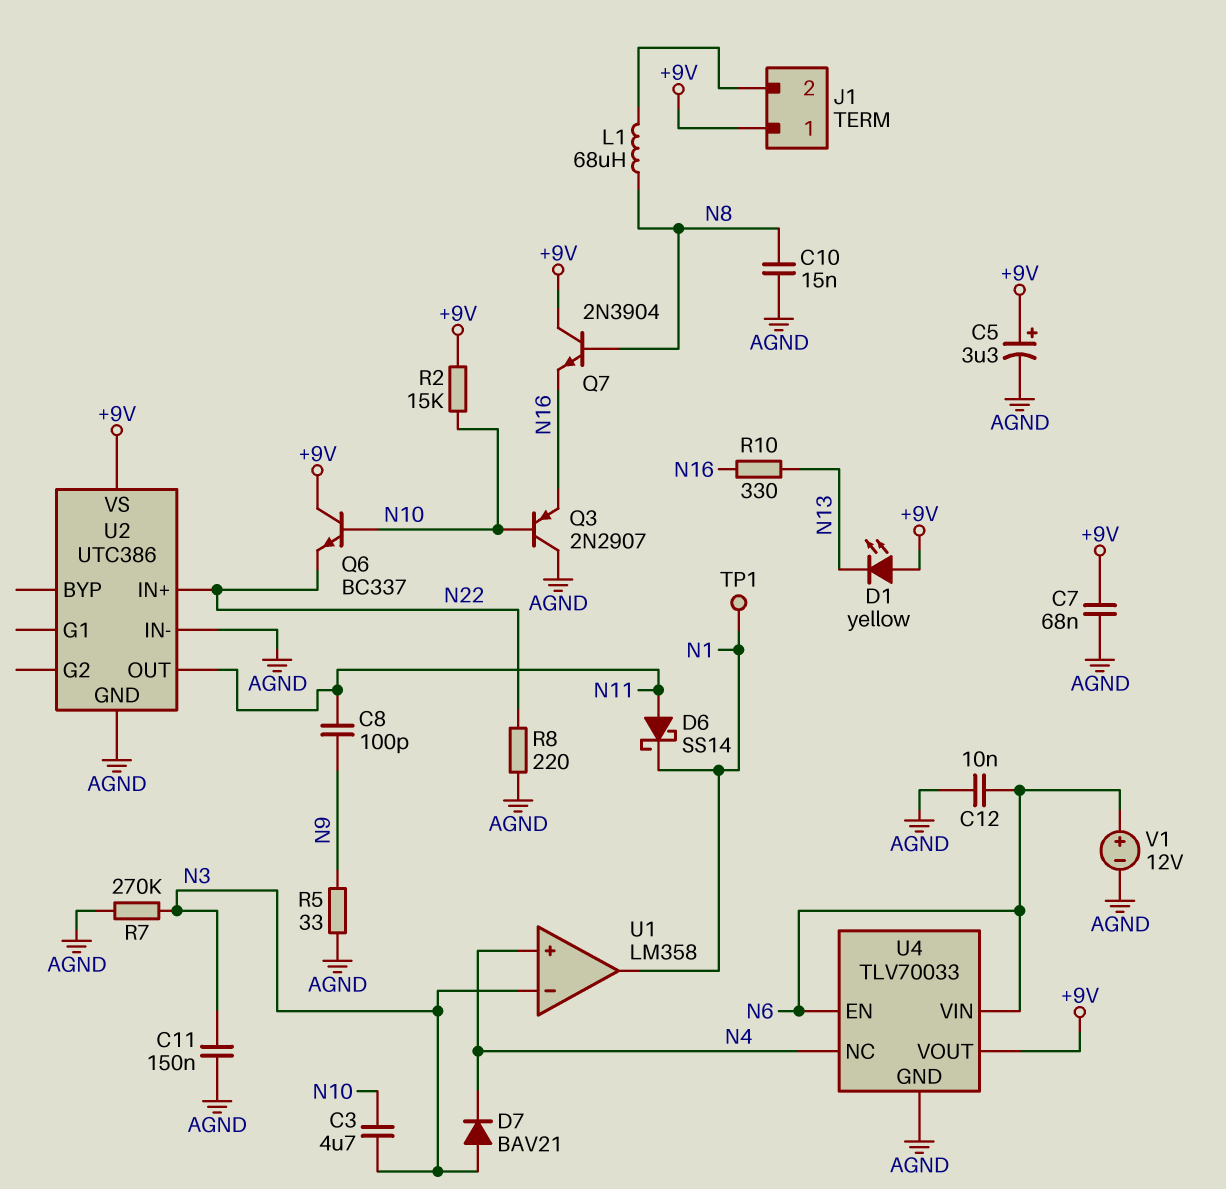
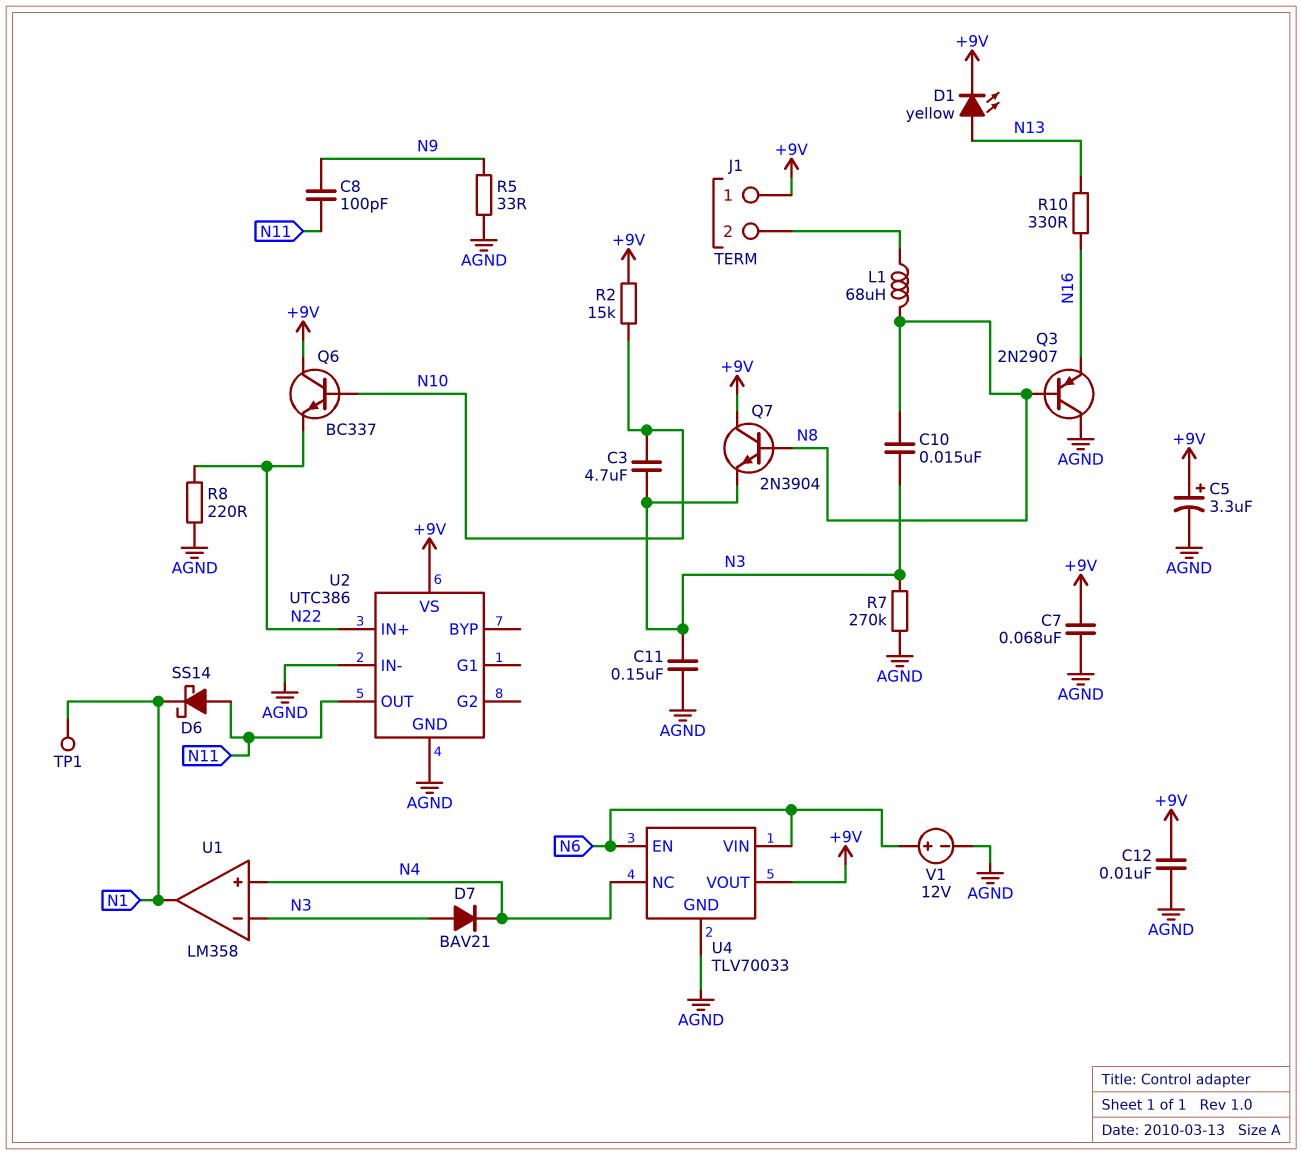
C10: 15nF (AGND, N8) -> 15nF (N3, N8)
C12: 10nF (AGND, N6) -> 10nF (+9V, AGND)
D1: LED yellow (A +9V, K N13) -> LED yellow (A N13, K +9V)
Q3: PNP 2N2907 (B N10, C AGND, E N16) -> PNP 2N2907 (B N8, C AGND, E N16)
Q7: NPN 2N3904 (B N8, C +9V, E N16) -> NPN 2N3904 (B N8, C +9V, E N3)

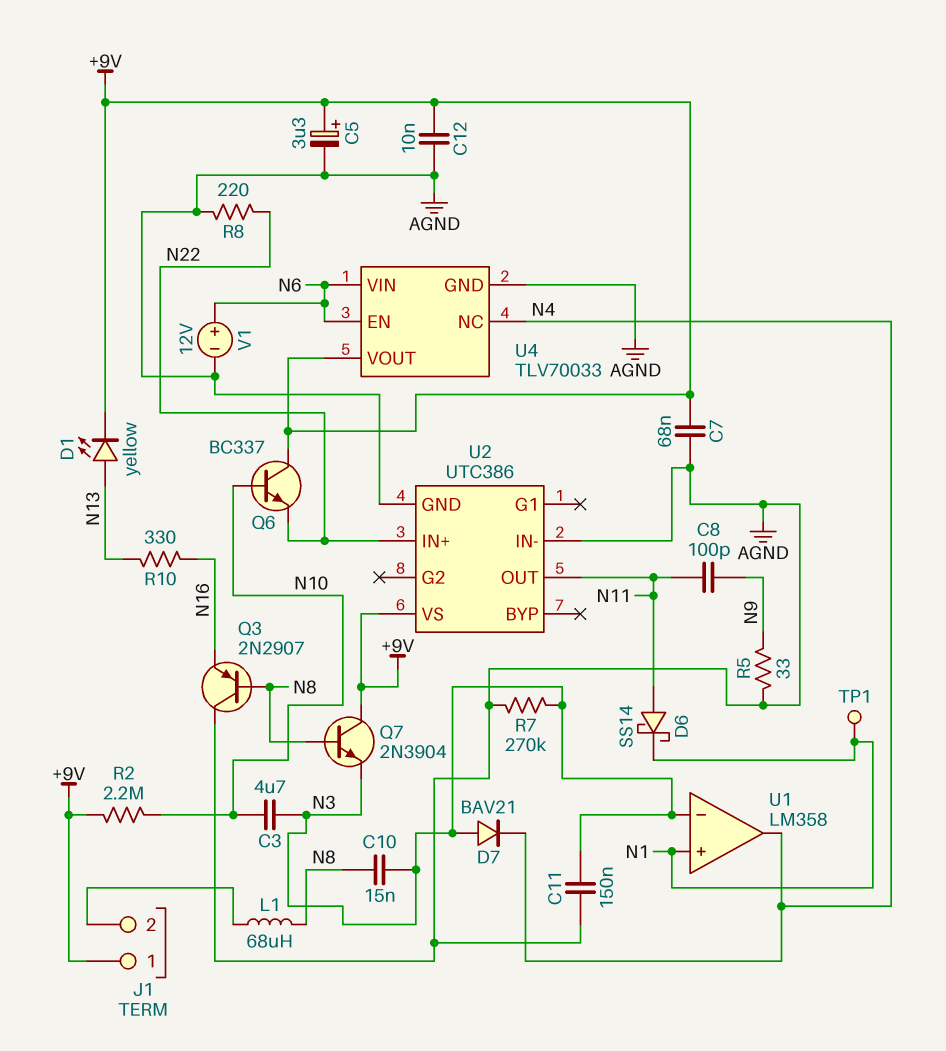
R2: 15k (+9V, N10) -> 2.2M (+9V, N10)
U1 pin in+: N4 -> N1
U1 pin out: N1 -> N4

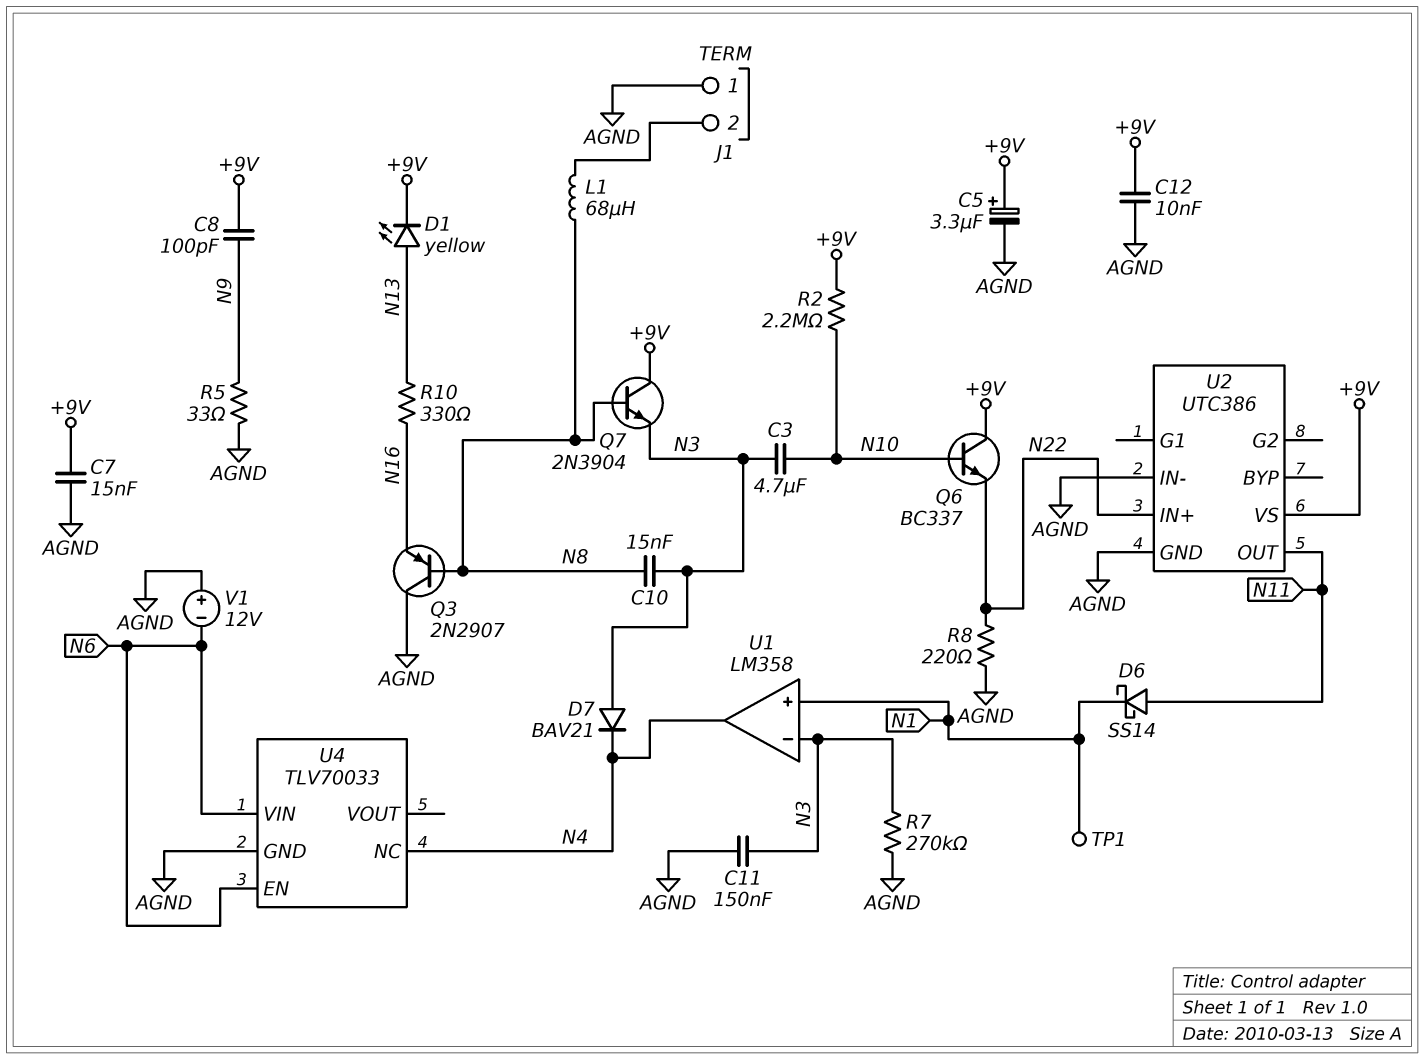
C7: 68nF (+9V, AGND) -> 15nF (+9V, AGND)
C8: 100pF (N9, N11) -> 100pF (+9V, N9)
J1 pin 1: +9V -> AGND
U4 pin VOUT: +9V -> none
V1: 12V (plus N6, minus AGND) -> 12V (plus AGND, minus N6)

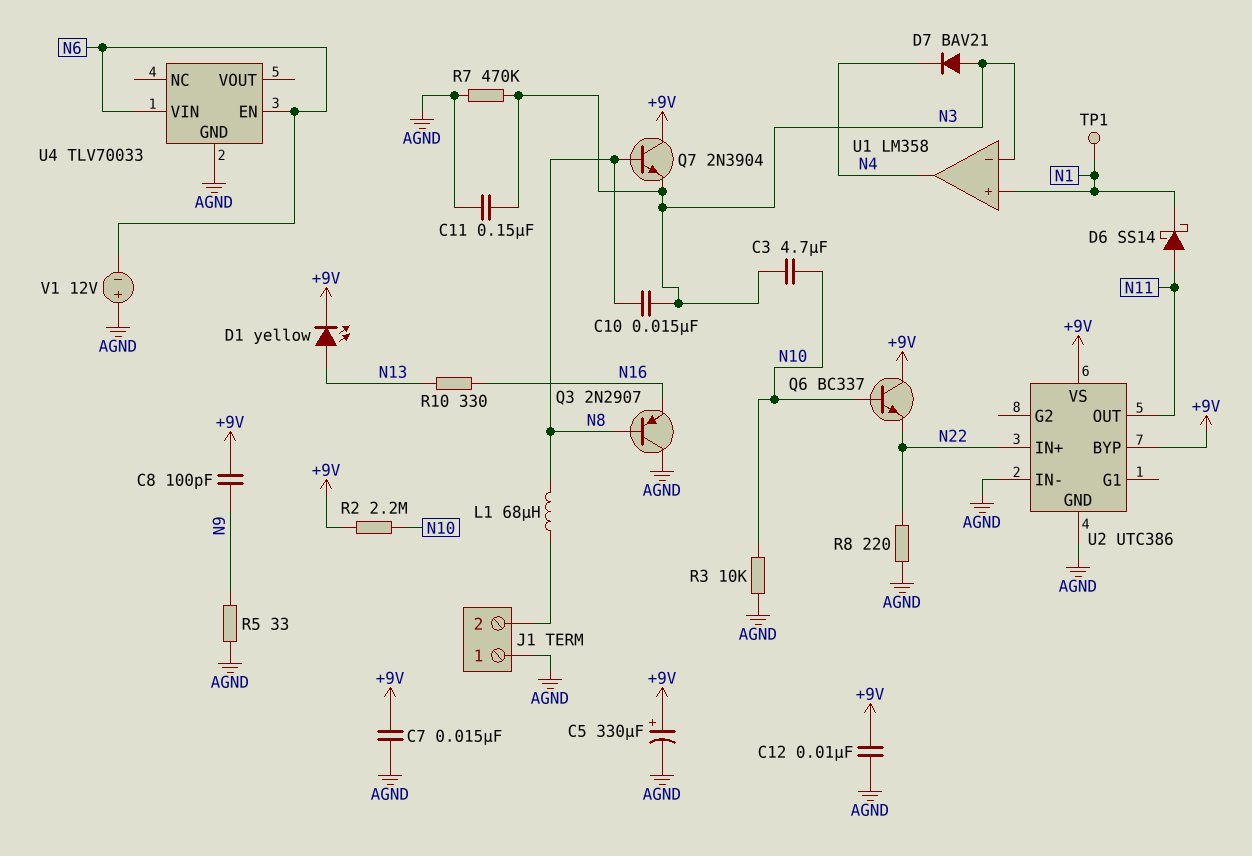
C5: 3.3uF (plus +9V, minus AGND) -> 330uF (plus +9V, minus AGND)
R3: none -> 10k (AGND, N10)
R7: 270k (AGND, N3) -> 470k (AGND, N3)
U2 pin BYP: none -> +9V
U4 pin NC: N4 -> none

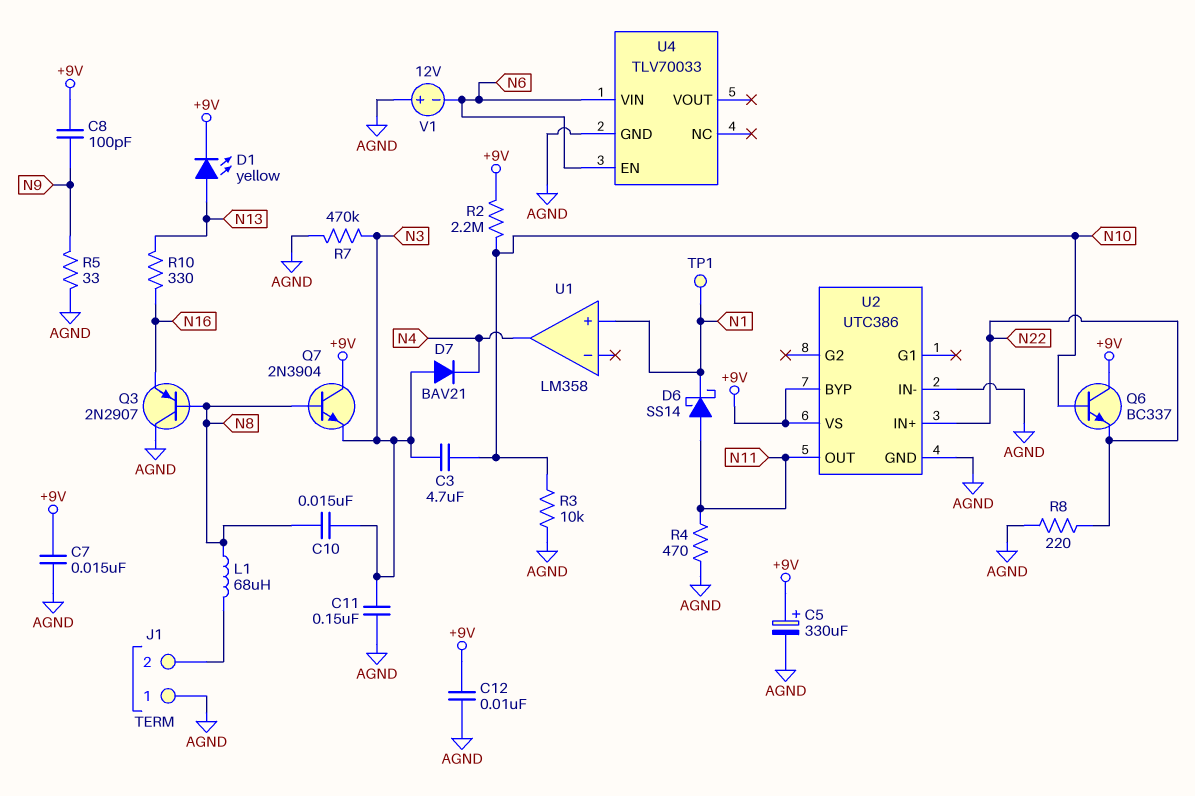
R4: none -> 470 (AGND, N11)
U1 pin in-: N3 -> none

